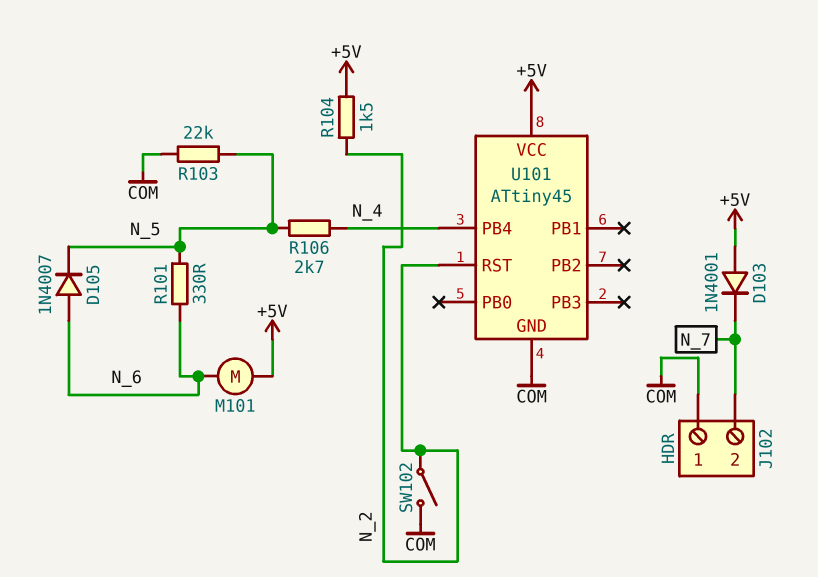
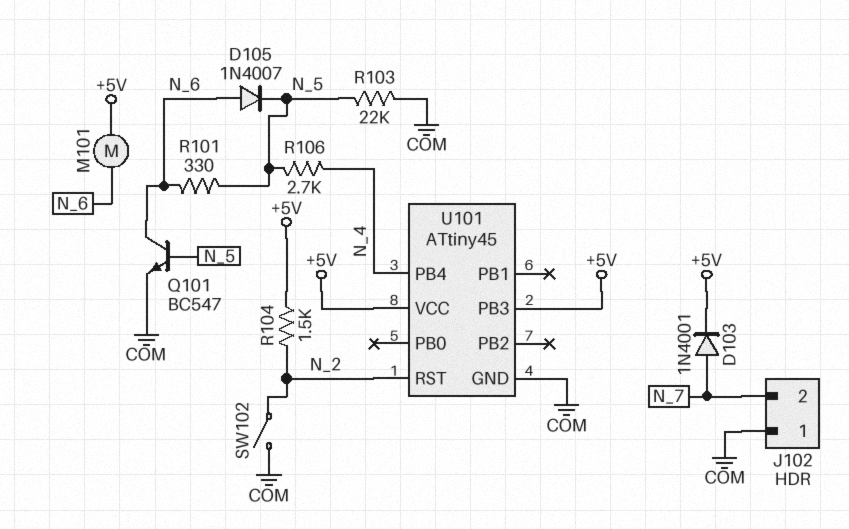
D103: diode 1N4001 (A +5V, K N_7) -> diode 1N4001 (A N_7, K +5V)
Q101: none -> NPN BC547 (B N_5, C N_6, E COM)
U101 pin PB3: none -> +5V

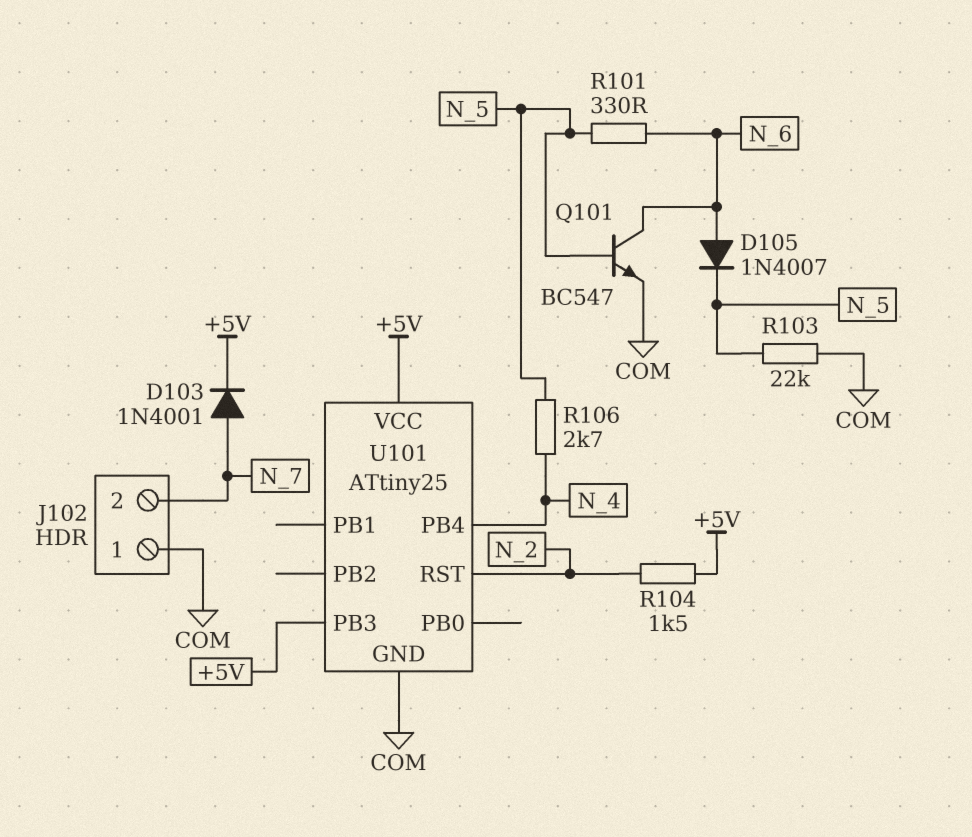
M101: motor (+5V, N_6) -> none
SW102: switch (COM, N_2) -> none
U101: ATtiny45 -> ATtiny25

